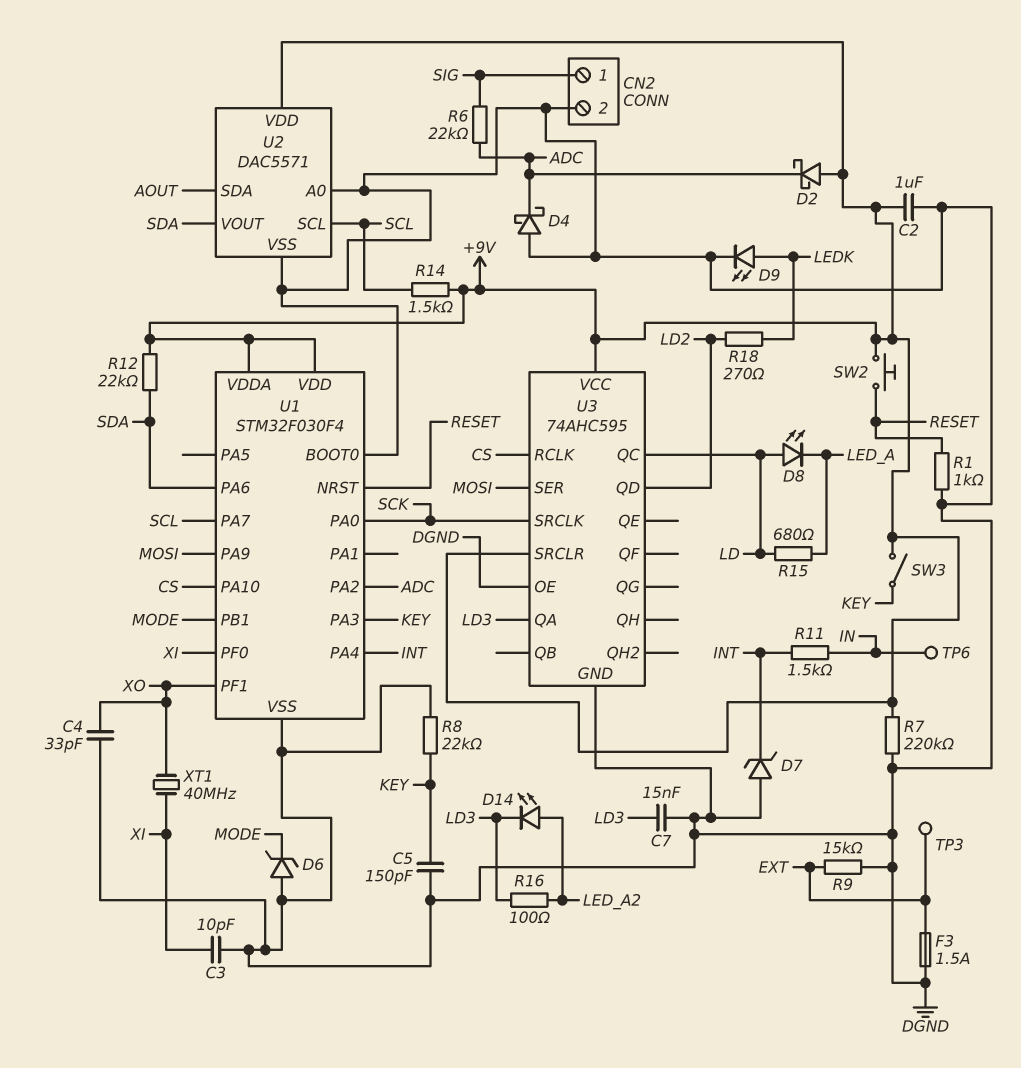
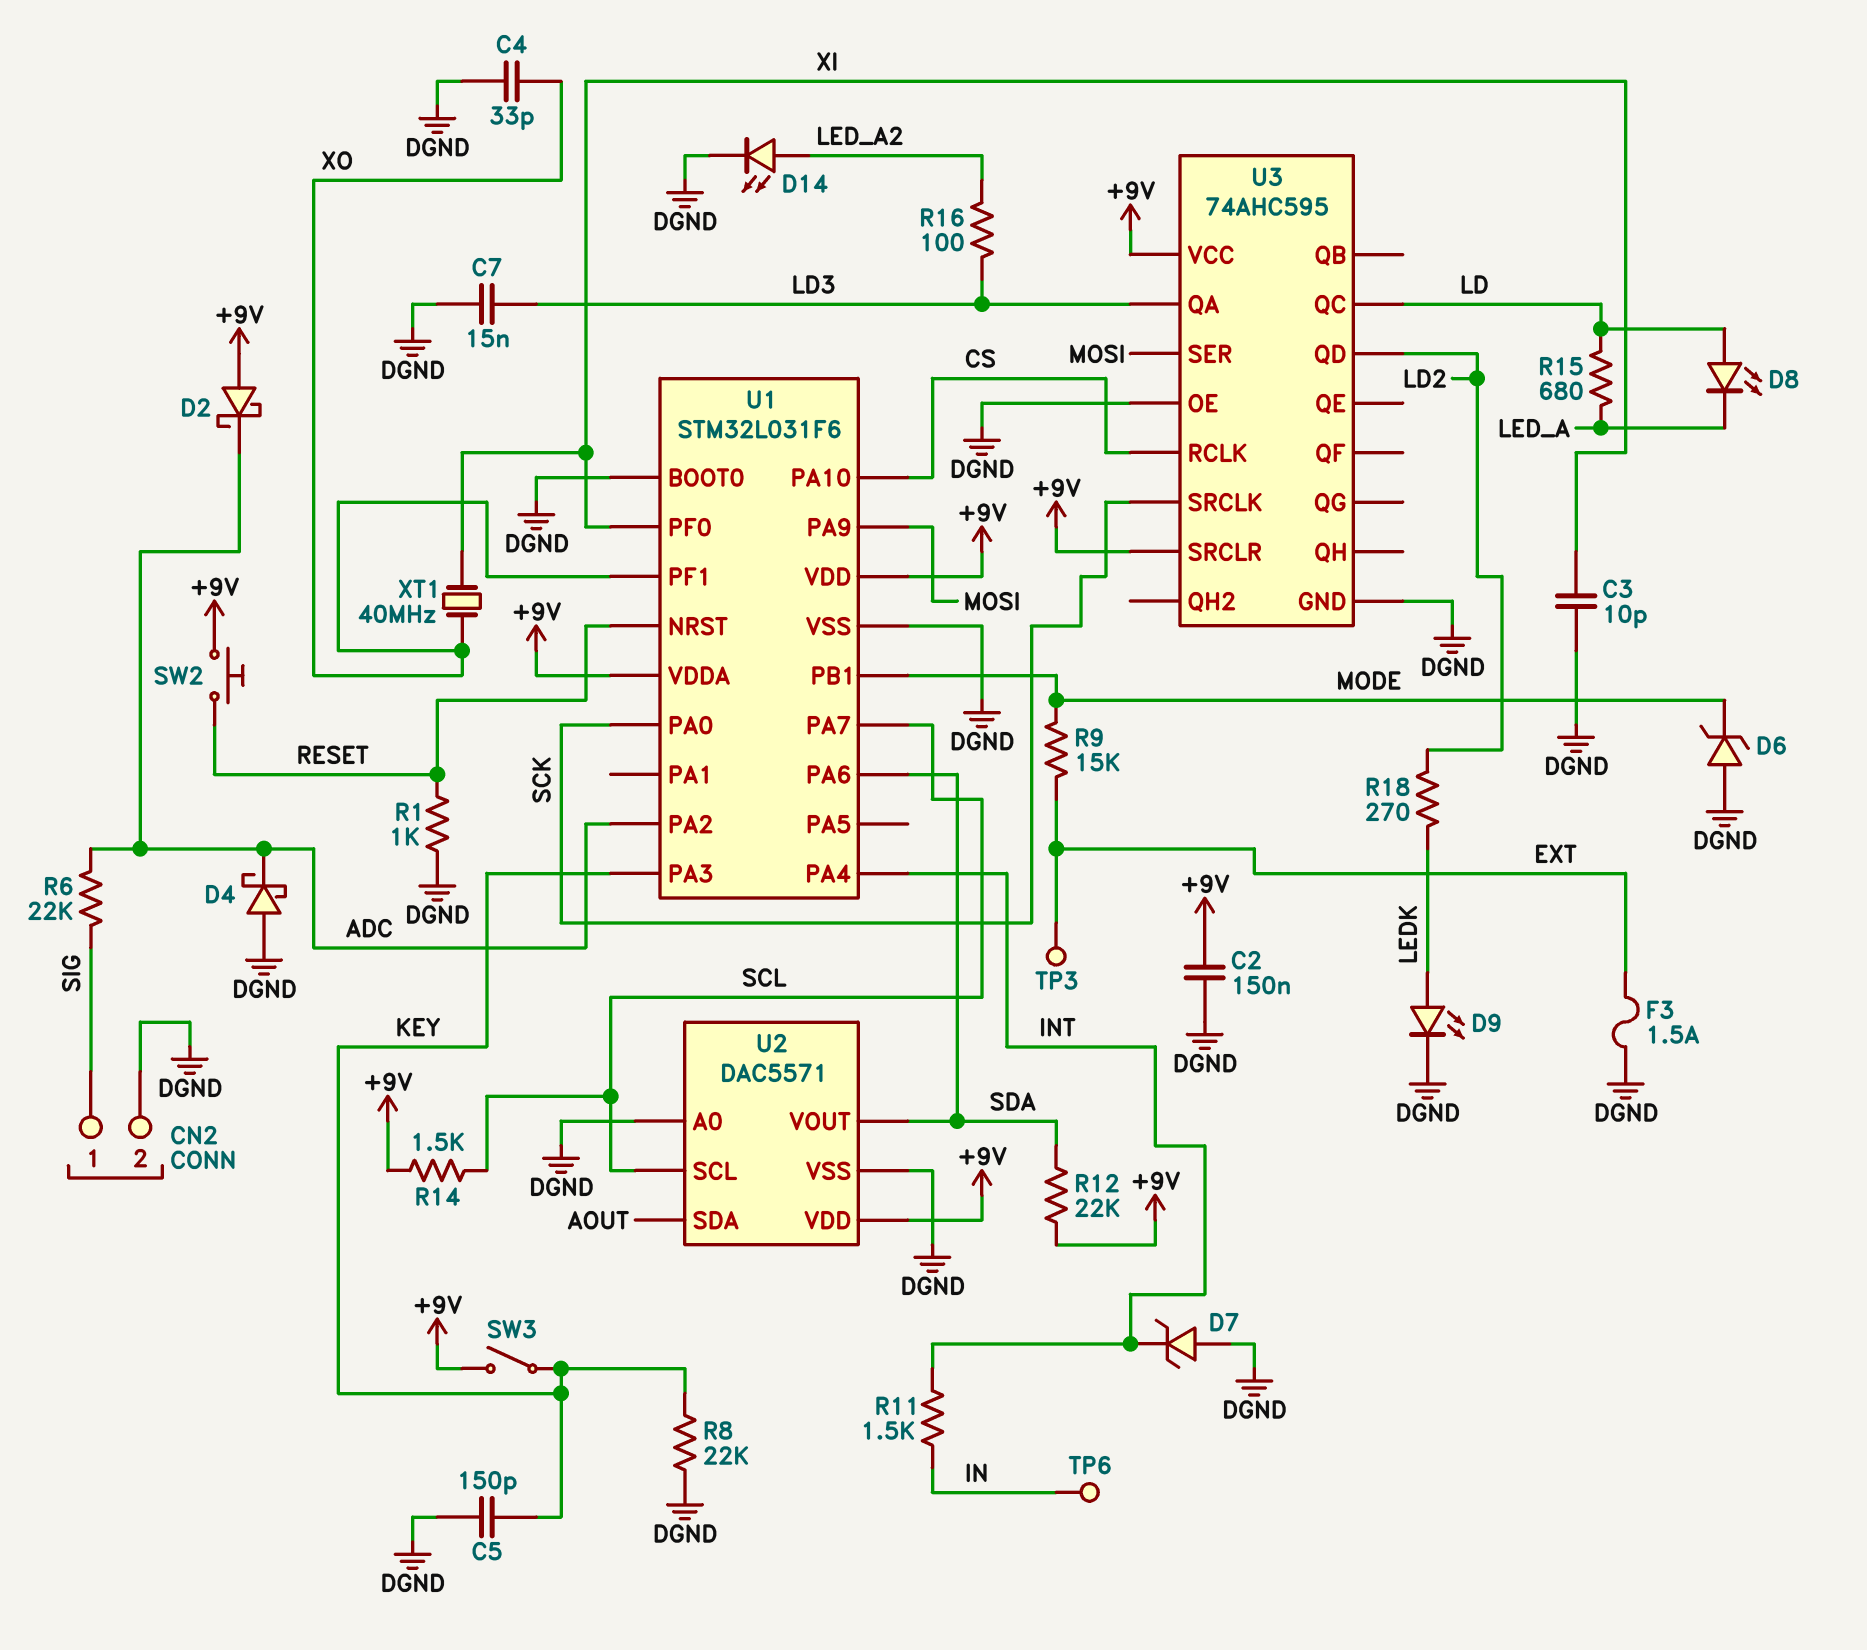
C2: 1uF (+9V, DGND) -> 150nF (+9V, DGND)
D14: LED (A LED_A2, K LD3) -> LED (A LED_A2, K DGND)
R7: 220k (+9V, DGND) -> none
R9: 15k (DGND, EXT) -> 15k (EXT, MODE)
U1: STM32F030F4 -> STM32L031F6

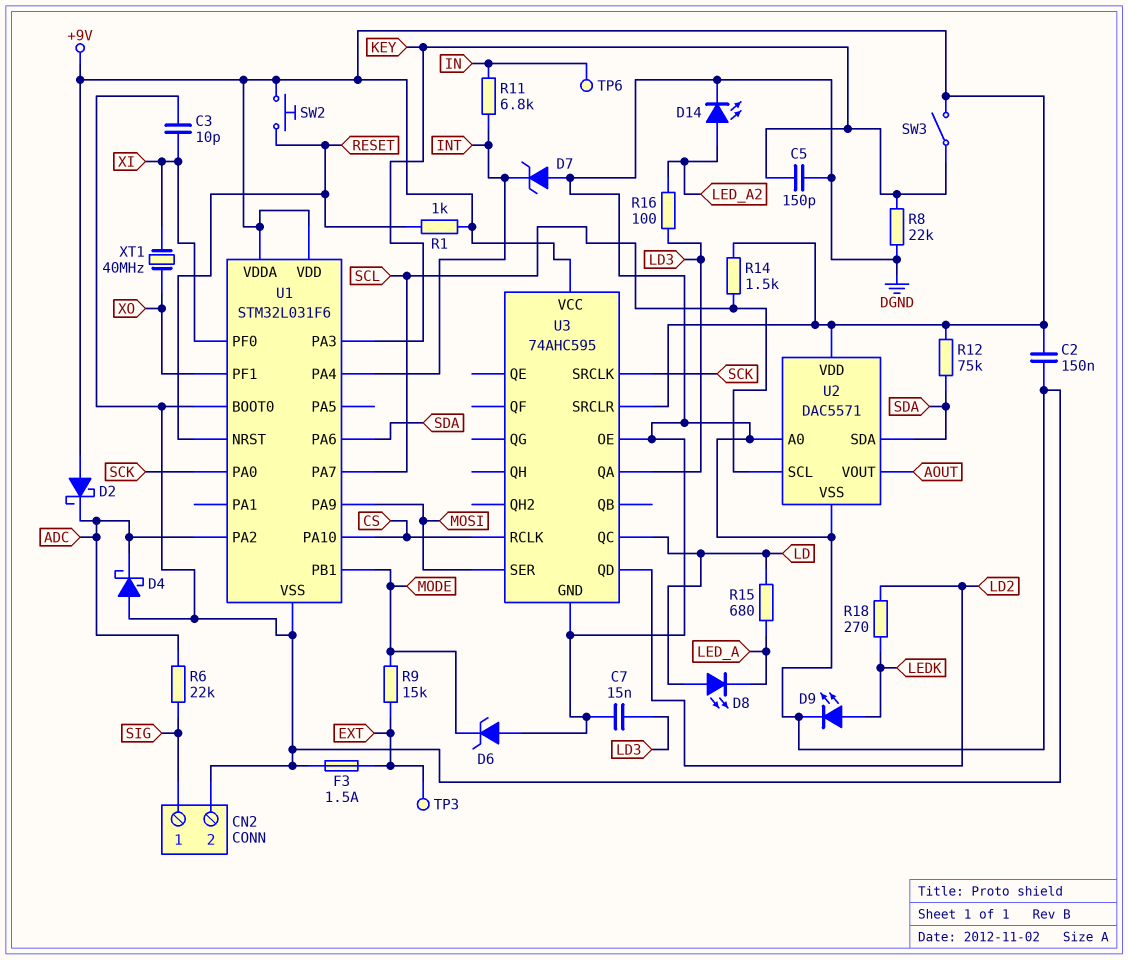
C4: 33pF (DGND, XO) -> none
R1: 1k (DGND, RESET) -> 1k (+9V, RESET)
R11: 1.5k (IN, INT) -> 6.8k (IN, INT)
R12: 22k (+9V, SDA) -> 75k (+9V, SDA)
U2 pin SDA: AOUT -> SDA
U2 pin VOUT: SDA -> AOUT

